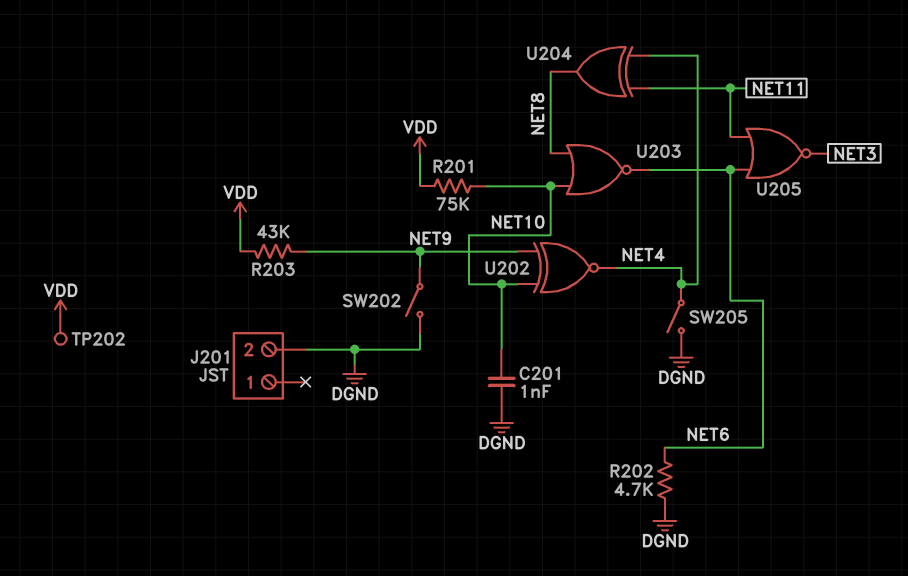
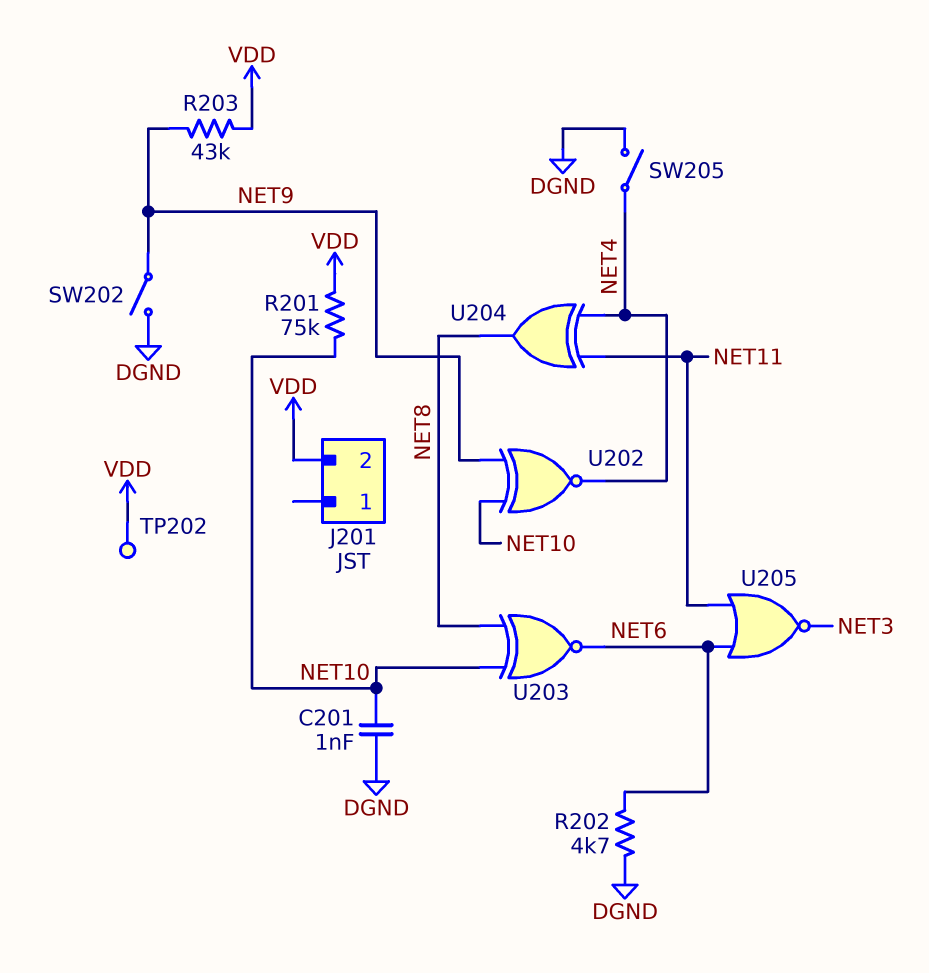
J201 pin 2: DGND -> VDD
U203: NOR (in NET8, in NET10, out NET6) -> XNOR (in NET8, in NET10, out NET6)

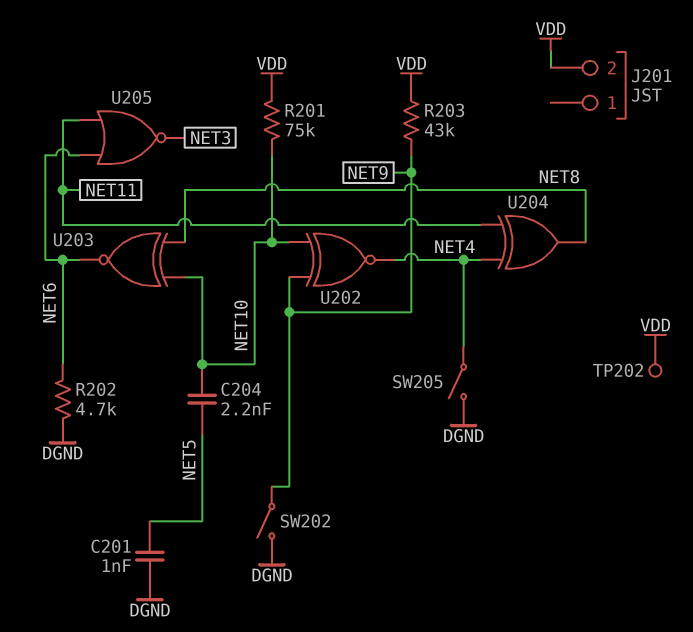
C201: 1nF (DGND, NET10) -> 1nF (DGND, NET5)
C204: none -> 2.2nF (NET5, NET10)

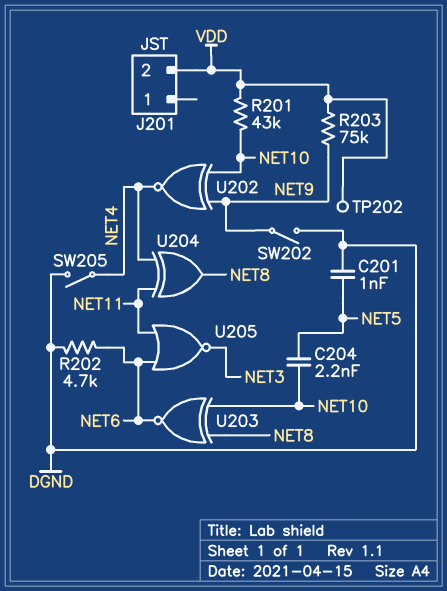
R201: 75k (NET10, VDD) -> 43k (NET10, VDD)
R203: 43k (NET9, VDD) -> 75k (NET9, VDD)

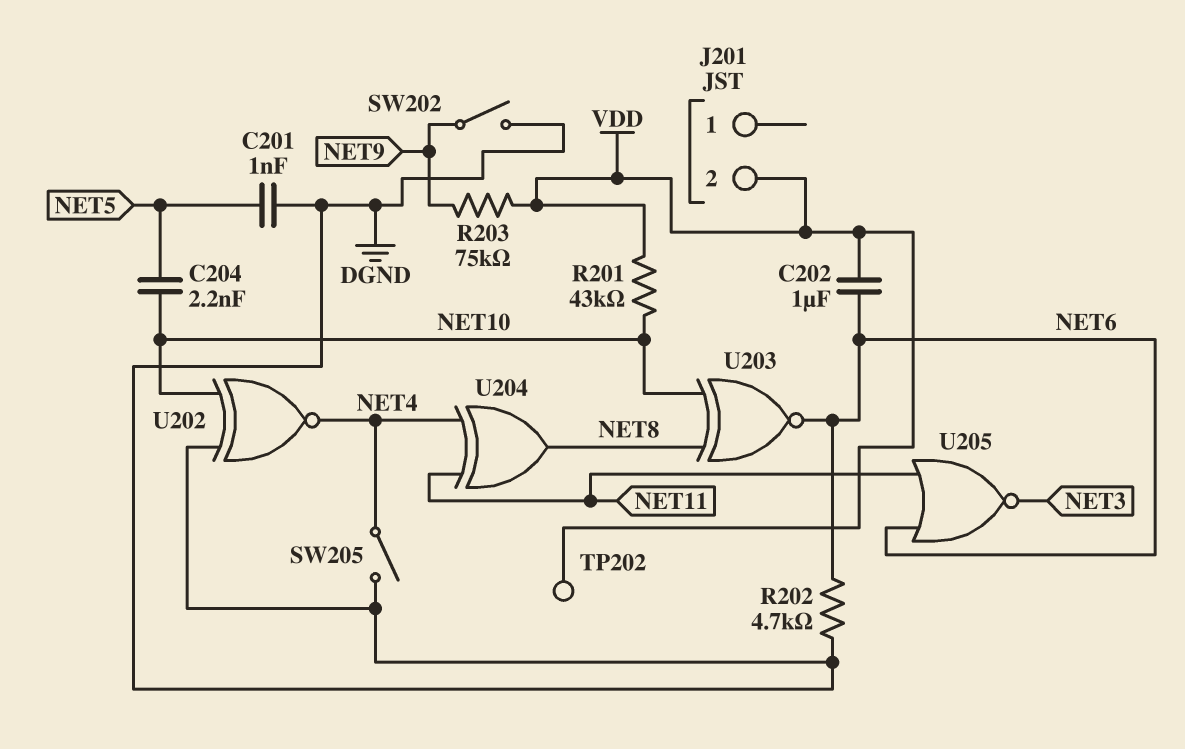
C202: none -> 1uF (NET6, VDD)
U202: XNOR (in NET9, in NET10, out NET4) -> XNOR (in DGND, in NET10, out NET4)

